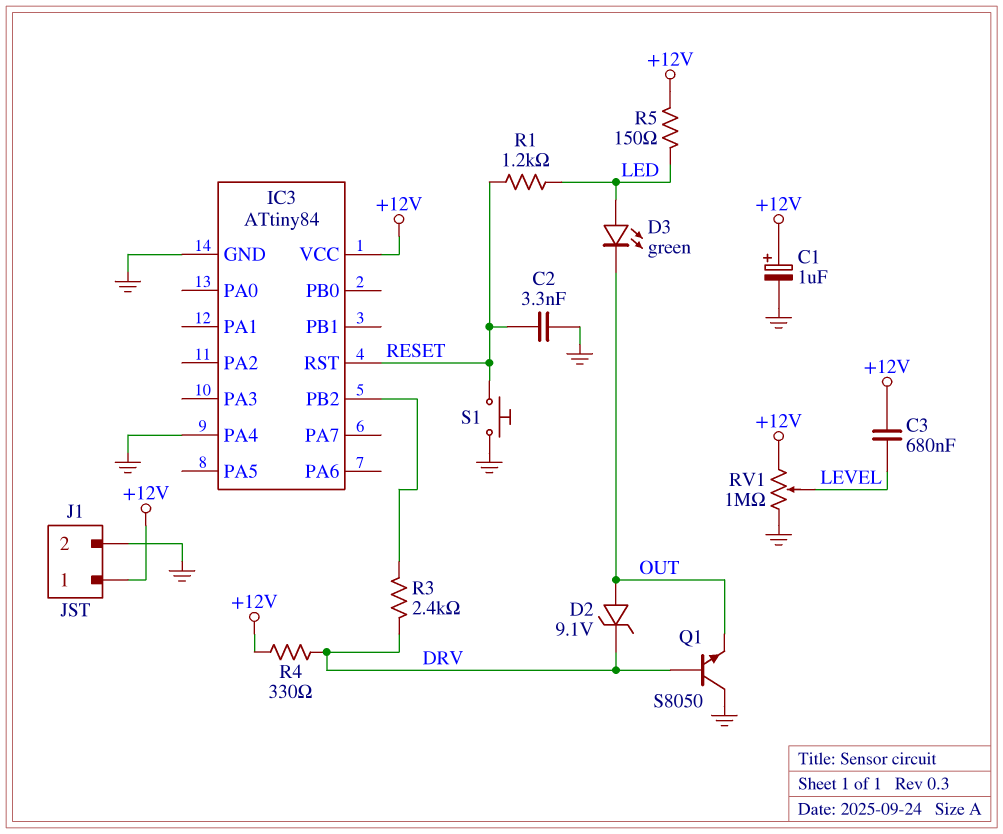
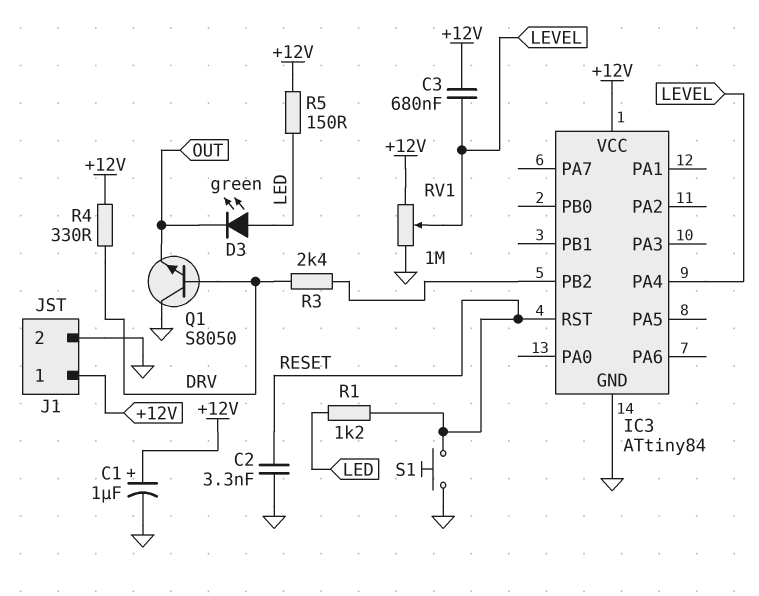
D2: zener 9.1V (A OUT, K DRV) -> none
IC3 pin PA4: GND -> LEVEL

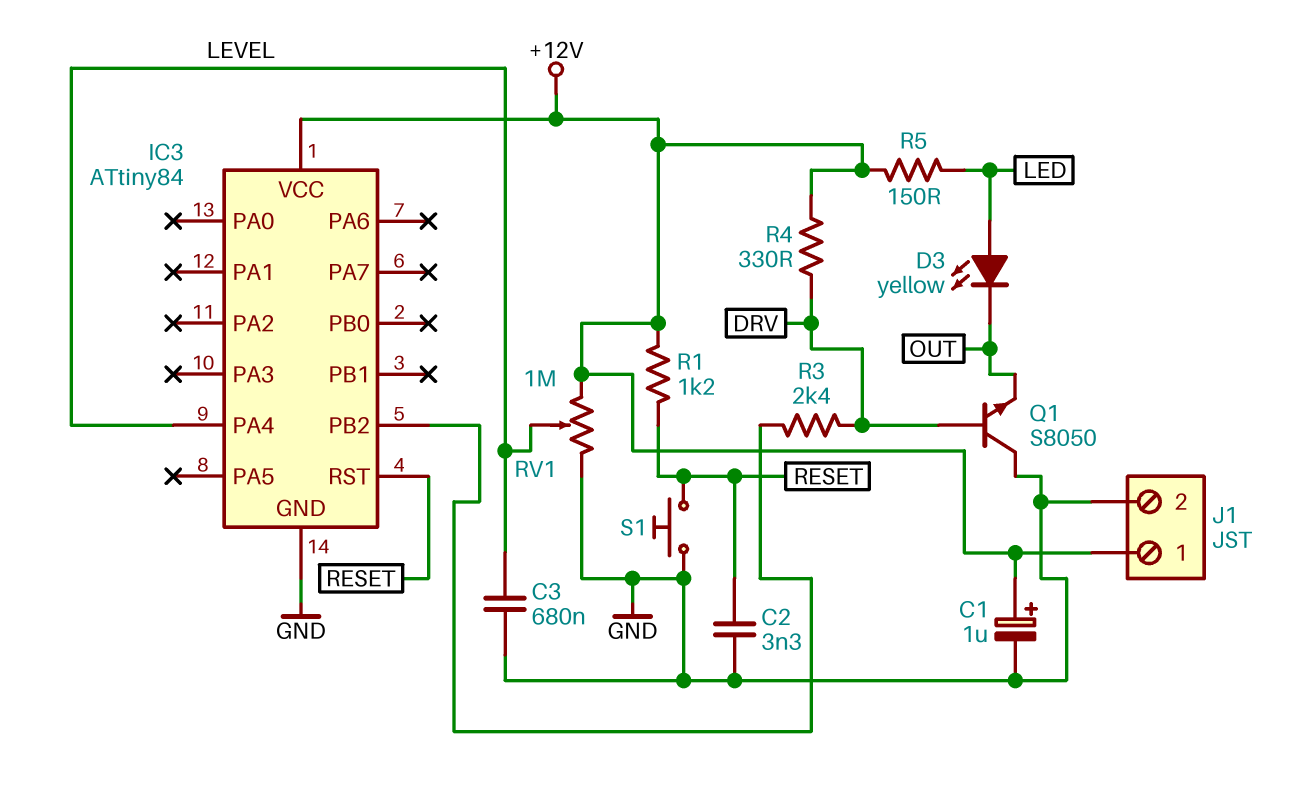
C3: 680nF (+12V, LEVEL) -> 680nF (GND, LEVEL)
D3: LED green (A LED, K OUT) -> LED yellow (A LED, K OUT)
R1: 1.2k (LED, RESET) -> 1.2k (+12V, RESET)

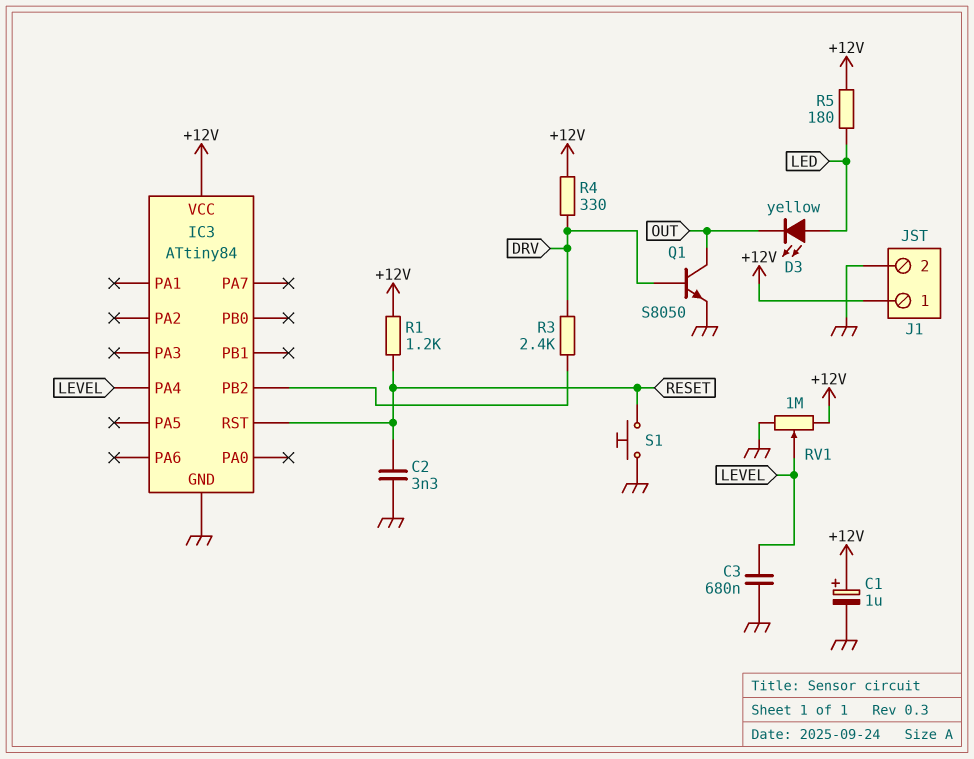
Q1: NPN S8050 (B DRV, C GND, E OUT) -> NPN S8050 (B DRV, C OUT, E GND)
R5: 150 (+12V, LED) -> 180 (+12V, LED)

